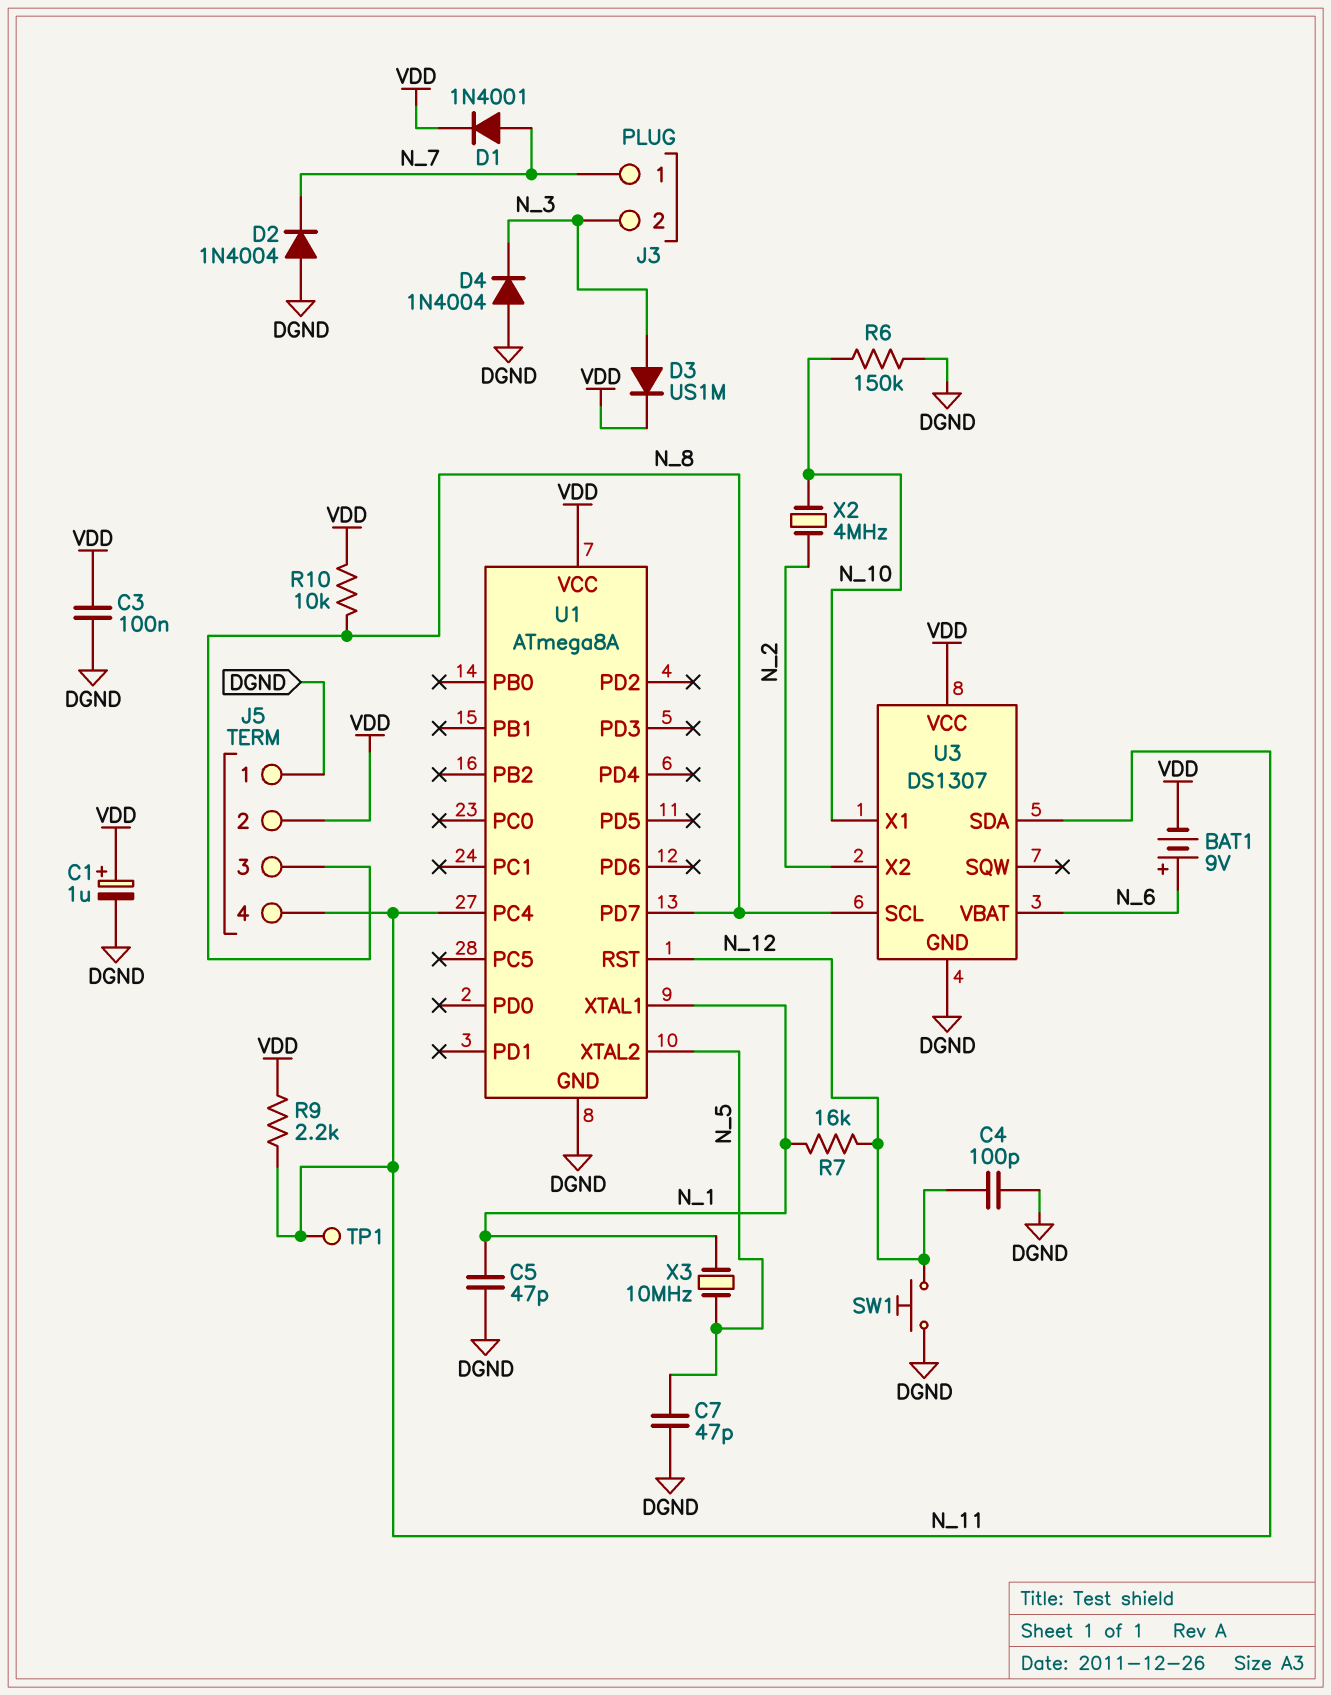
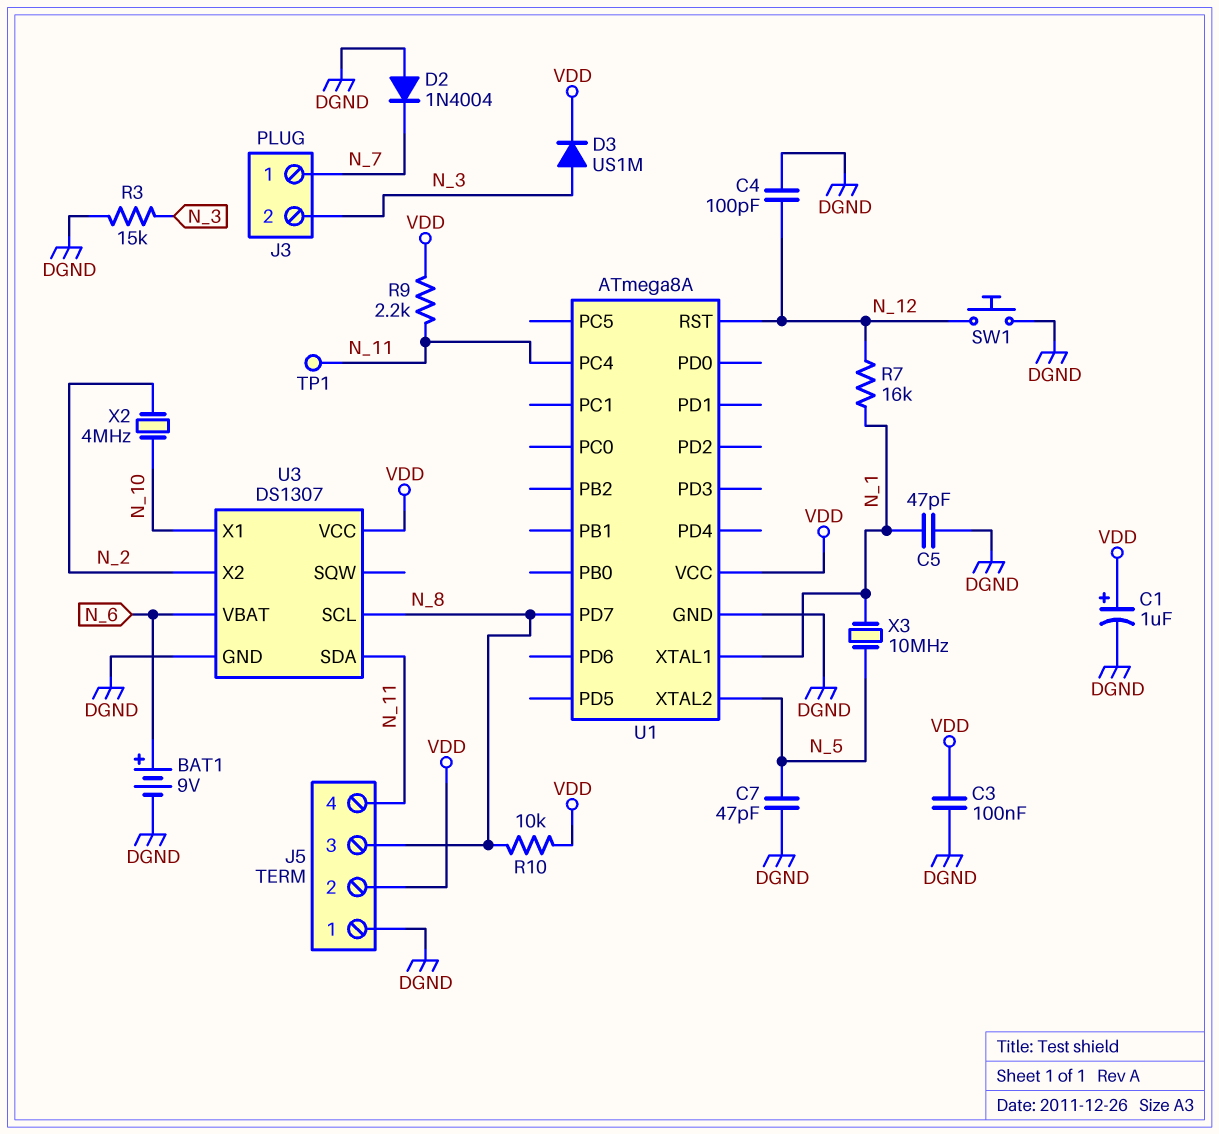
BAT1: 9V (plus N_6, minus VDD) -> 9V (plus N_6, minus DGND)
D1: diode 1N4001 (A N_7, K VDD) -> none
D4: diode 1N4004 (A DGND, K N_3) -> none
R3: none -> 15k (DGND, N_3)
R6: 150k (DGND, N_10) -> none

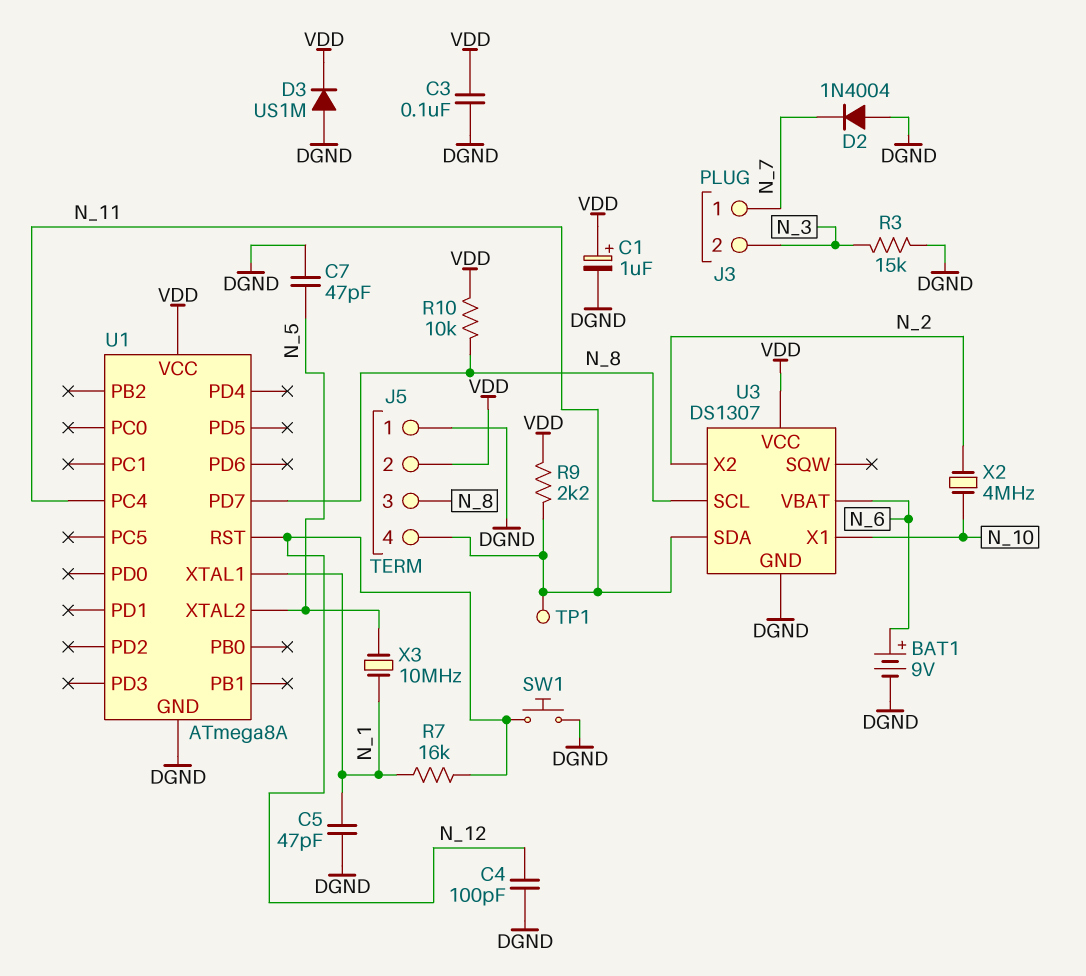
D3: diode US1M (A N_3, K VDD) -> diode US1M (A DGND, K VDD)

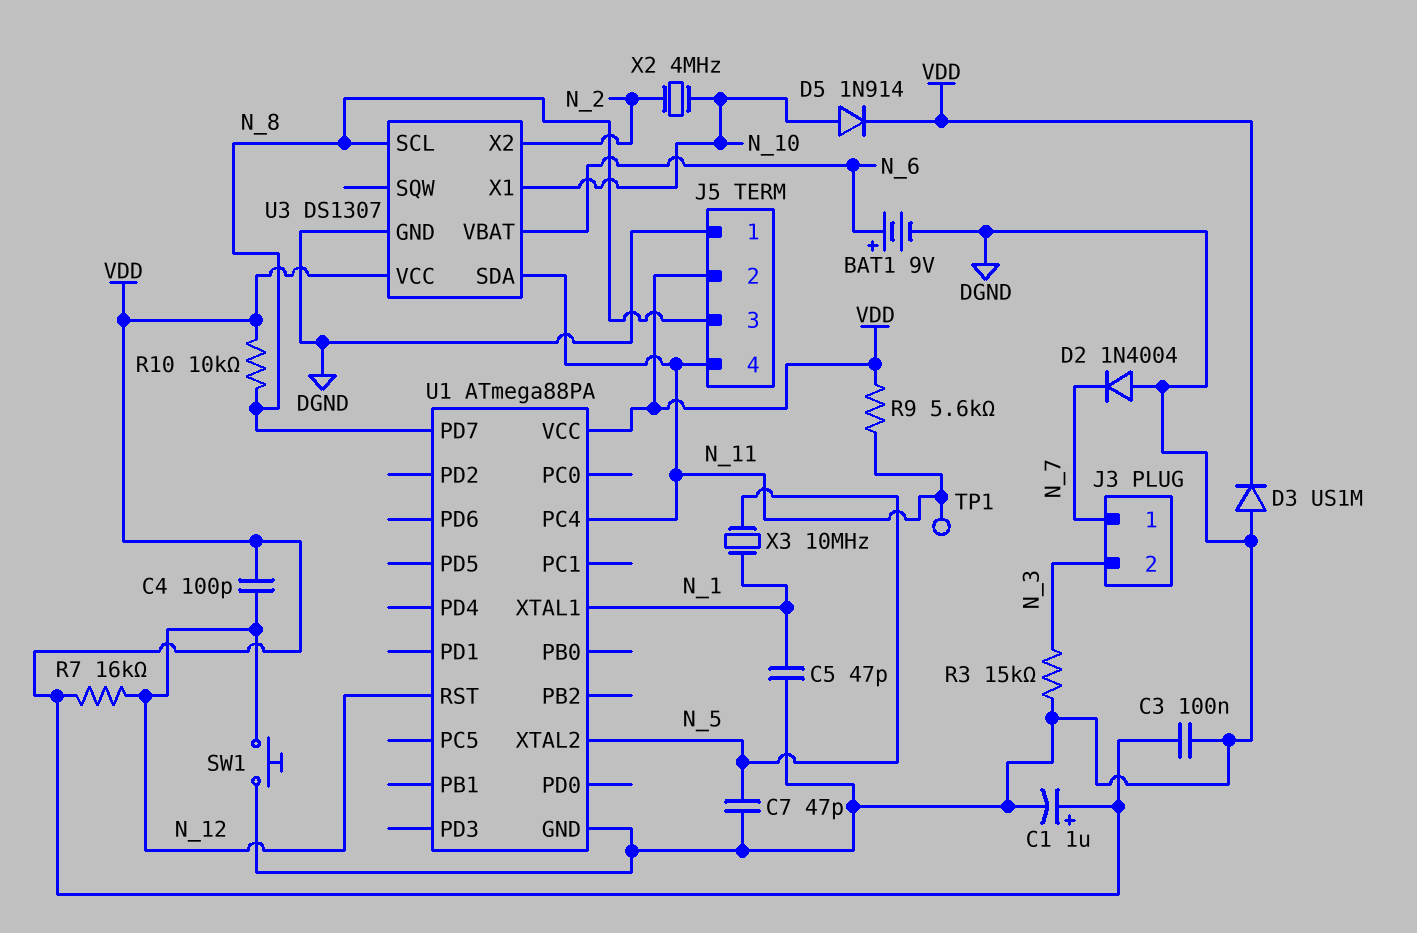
C4: 100pF (DGND, N_12) -> 100pF (N_12, VDD)
D5: none -> diode 1N914 (A N_10, K VDD)
R7: 16k (N_1, N_12) -> 16k (N_12, VDD)
R9: 2.2k (N_11, VDD) -> 5.6k (N_11, VDD)
U1: ATmega8A -> ATmega88PA

